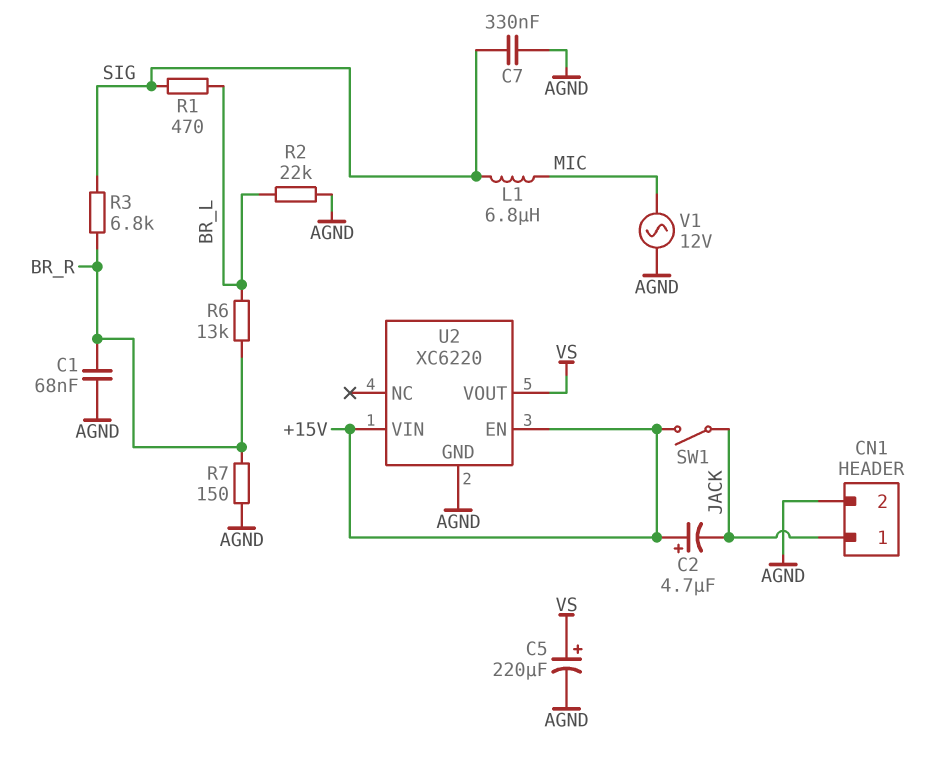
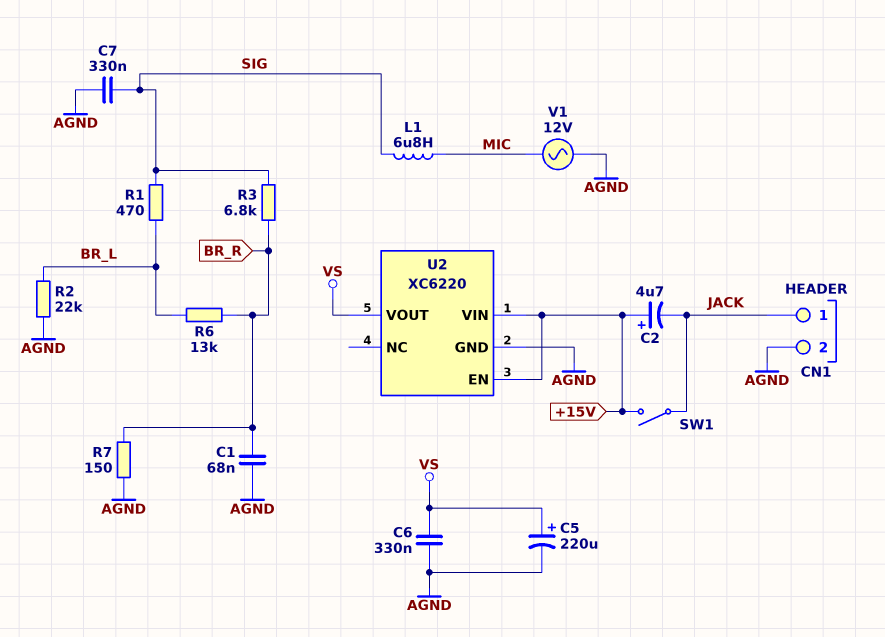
C6: none -> 330nF (AGND, VS)

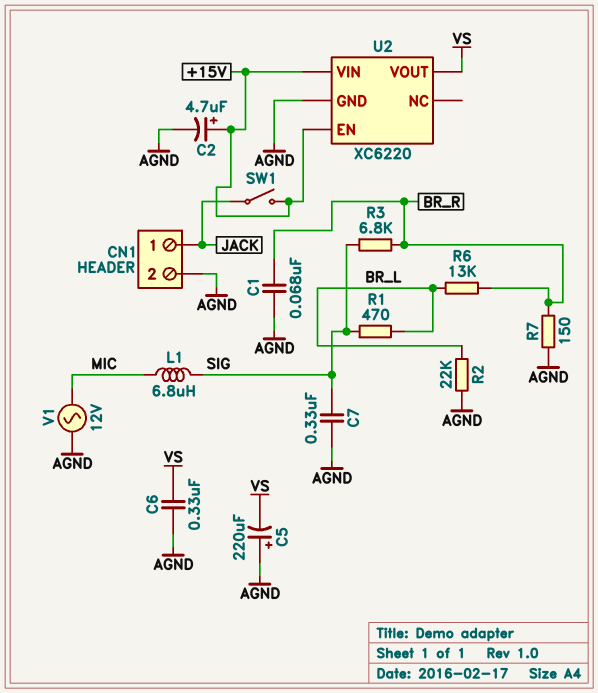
C2: 4.7uF (plus +15V, minus JACK) -> 4.7uF (plus +15V, minus AGND)
C5: 220uF (plus VS, minus AGND) -> 220uF (plus AGND, minus VS)

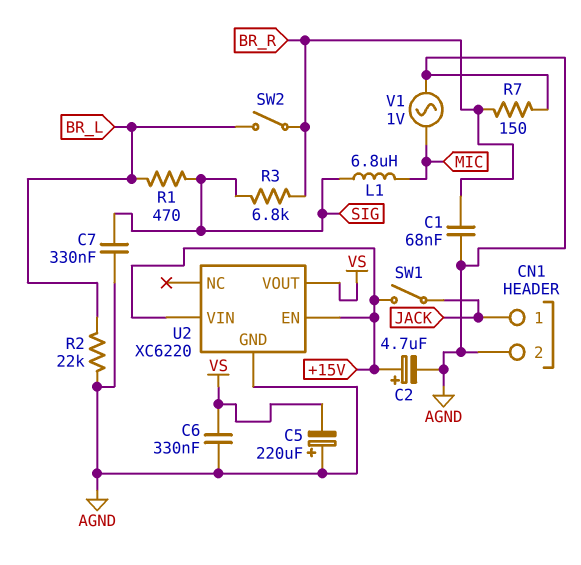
R6: 13k (BR_L, BR_R) -> none
SW2: none -> switch (BR_L, BR_R)
V1: AC 12V (AGND, MIC) -> AC 1V (AGND, MIC)

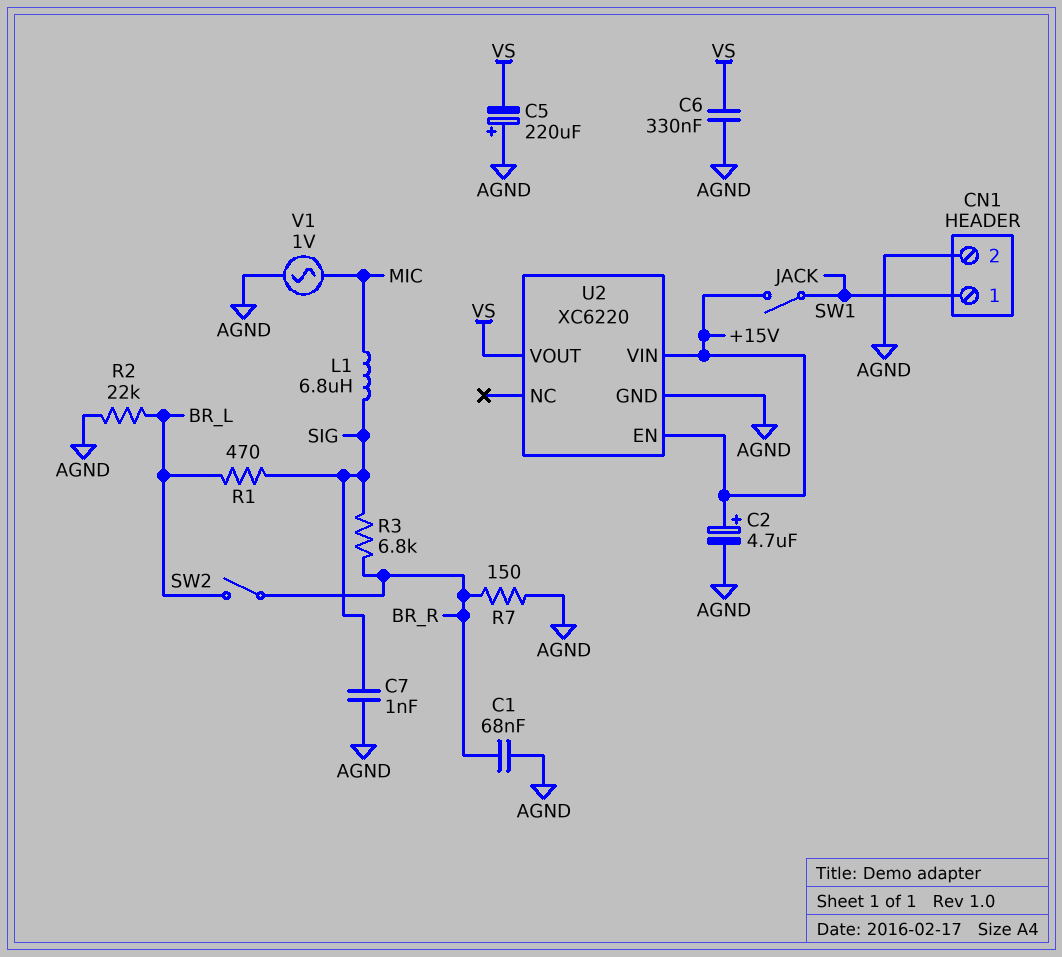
C7: 330nF (AGND, SIG) -> 1nF (AGND, SIG)

